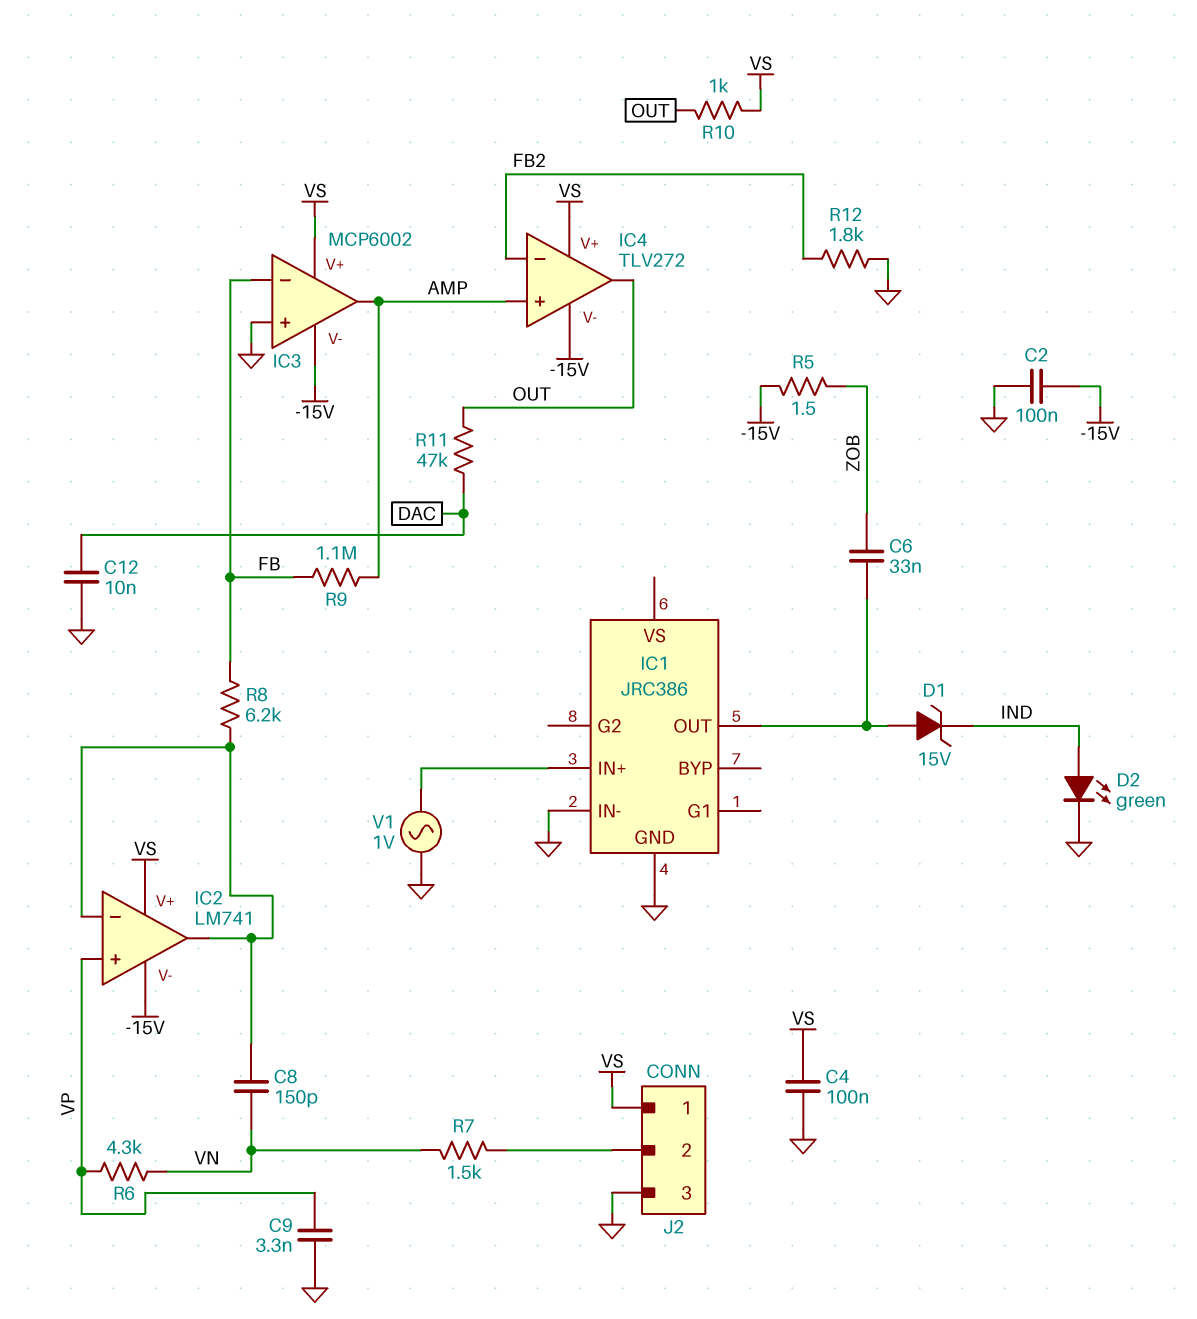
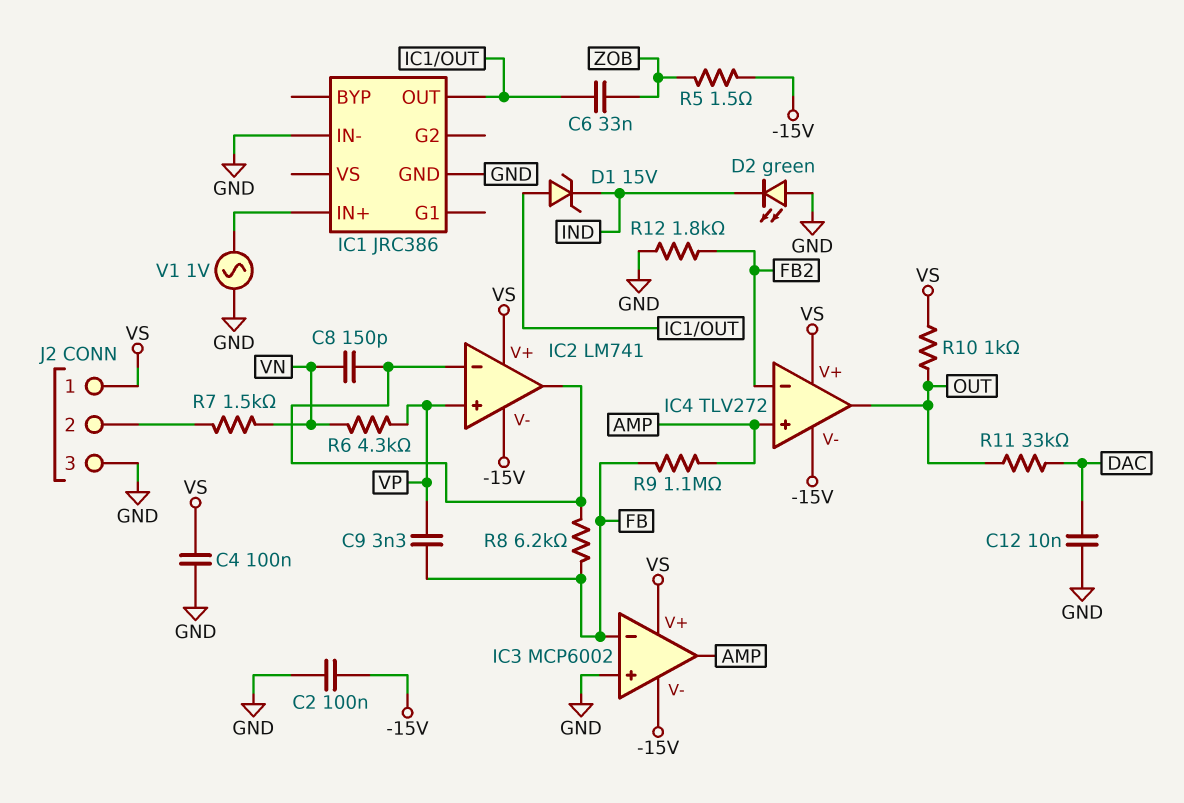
C9: 3.3nF (GND, VP) -> 3.3nF (FB, VP)
D2: LED green (A IND, K GND) -> LED green (A GND, K IND)
R11: 47k (DAC, OUT) -> 33k (DAC, OUT)

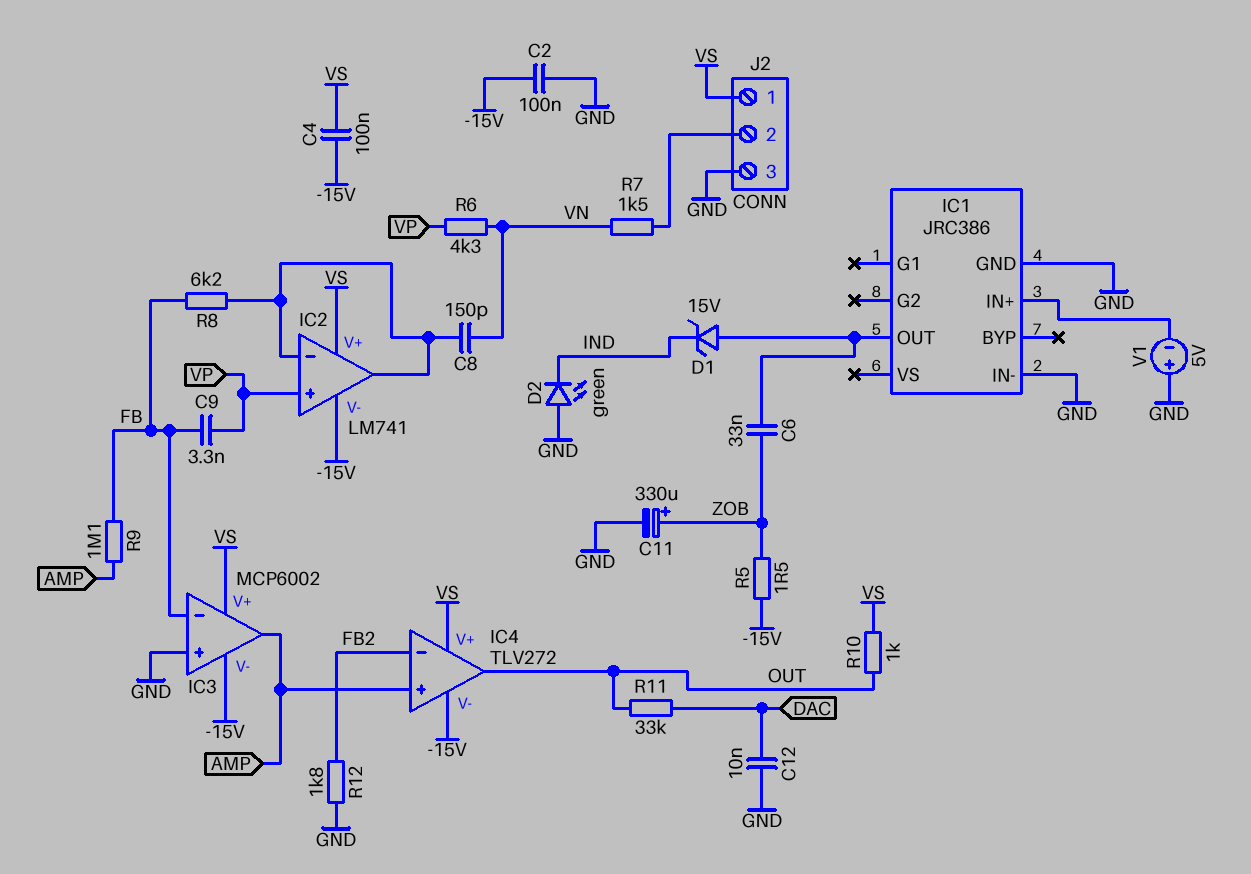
C4: 100nF (GND, VS) -> 100nF (-15V, VS)
C11: none -> 330uF (plus ZOB, minus GND)
V1: AC 1V (GND, IC1/IN+) -> 5V (plus GND, minus IC1/IN+)

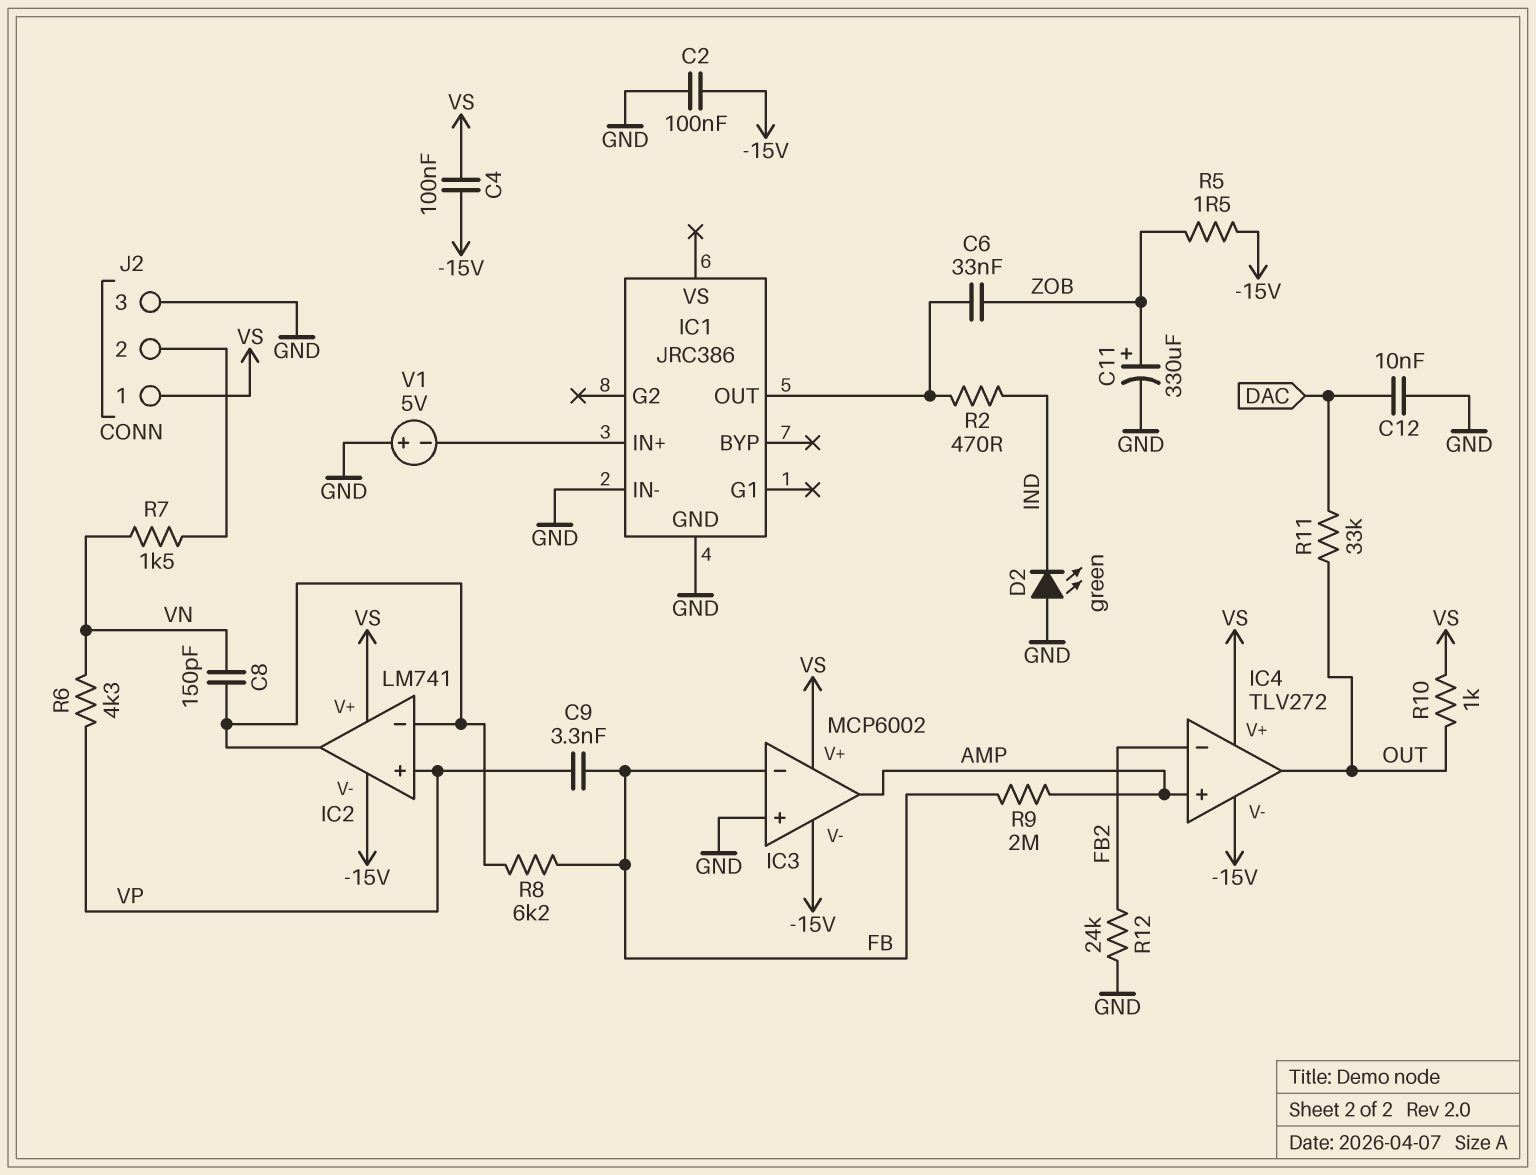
D1: zener 15V (A IC1/OUT, K IND) -> none
R2: none -> 470 (IC1/OUT, IND)
R9: 1.1M (AMP, FB) -> 2M (AMP, FB)
R12: 1.8k (FB2, GND) -> 24k (FB2, GND)

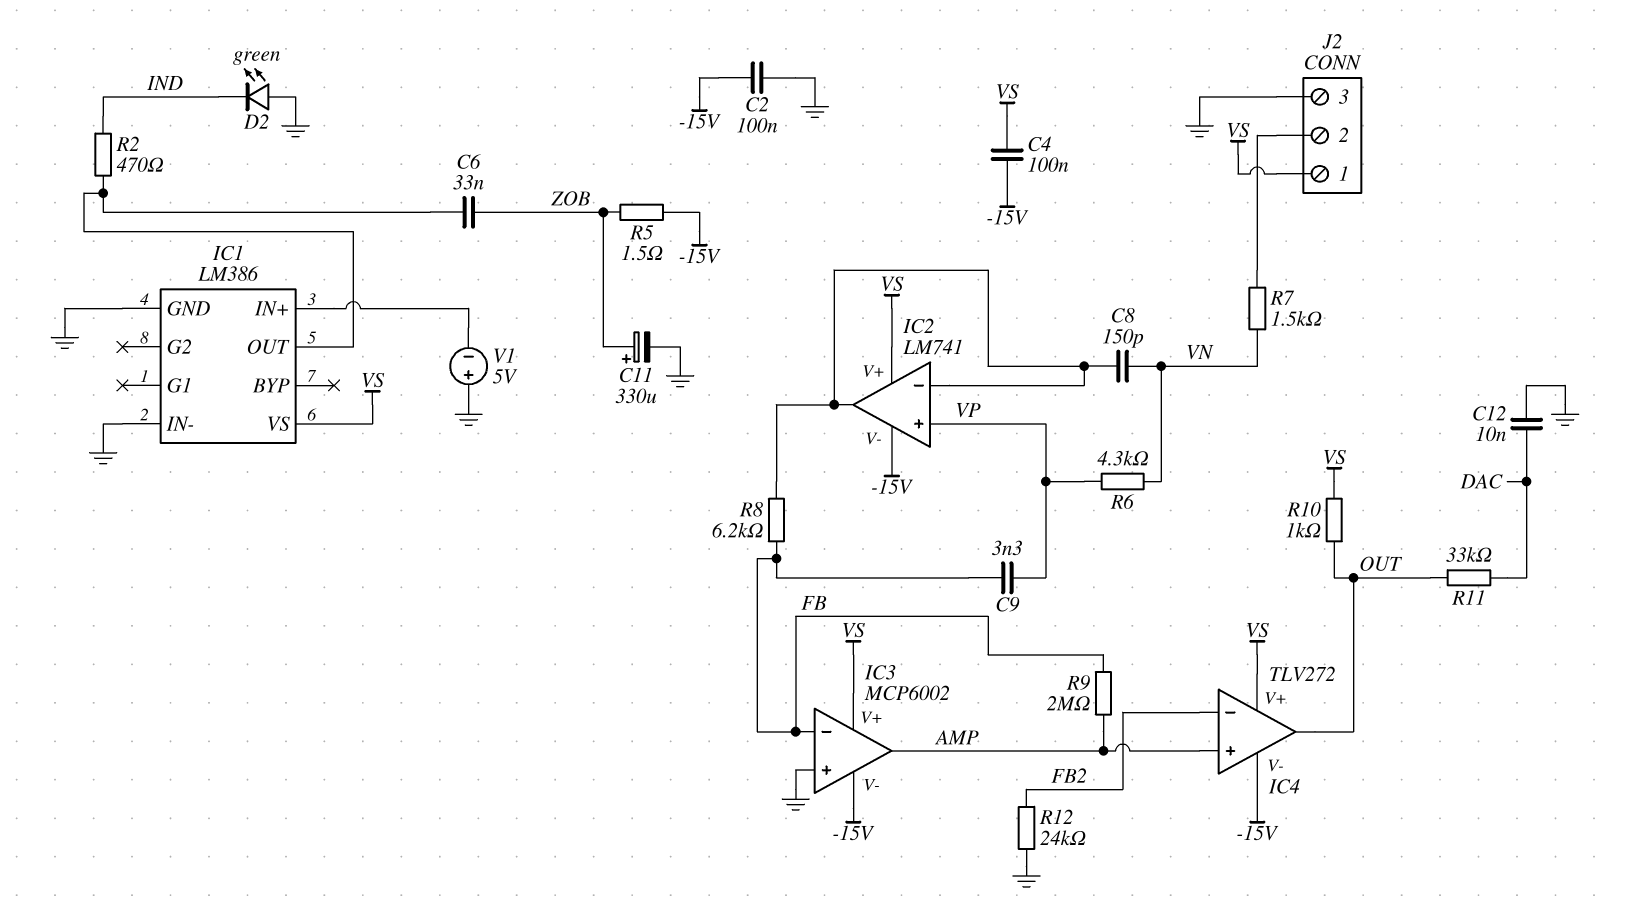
IC1: JRC386 -> LM386
IC1 pin VS: none -> VS

